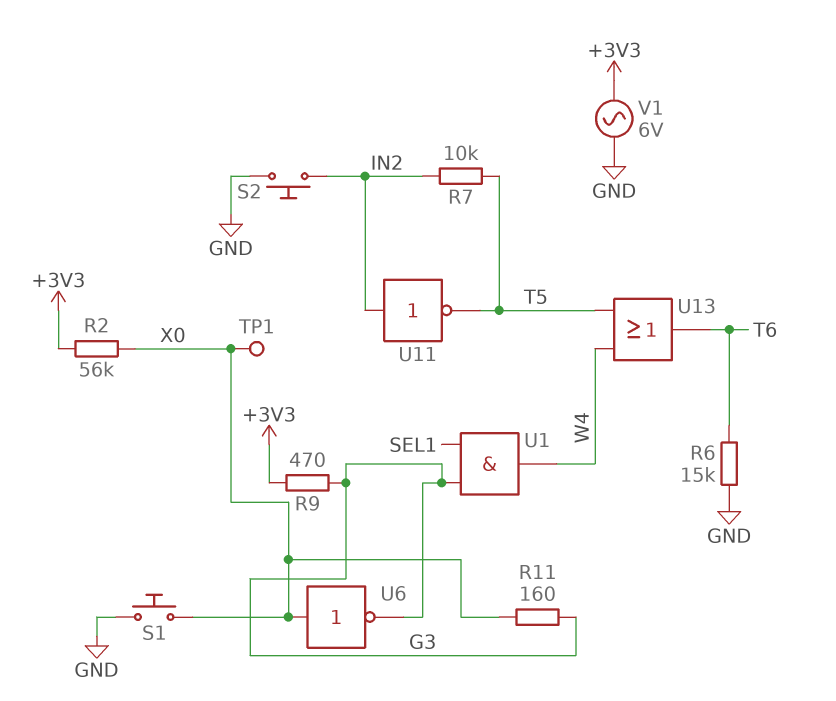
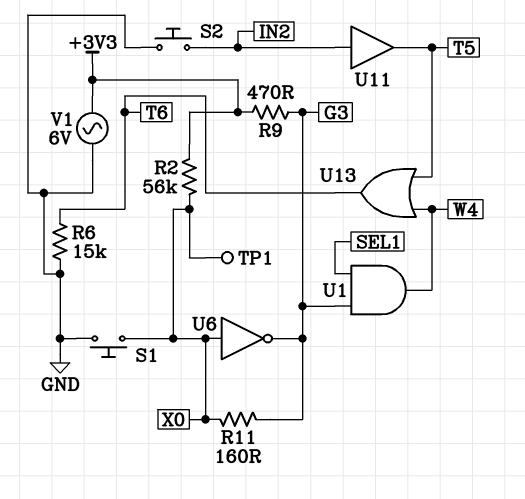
R7: 10k (IN2, T5) -> none
U11: NOT (in IN2, out T5) -> buffer (in IN2, out T5)

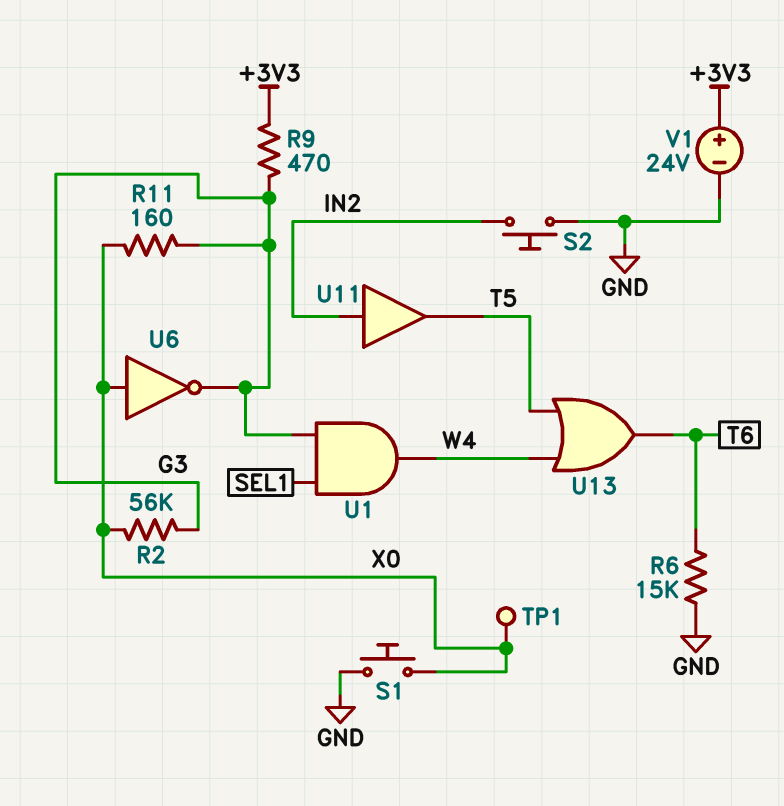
R2: 56k (+3V3, X0) -> 56k (G3, X0)
V1: AC 6V (+3V3, GND) -> 24V (plus +3V3, minus GND)

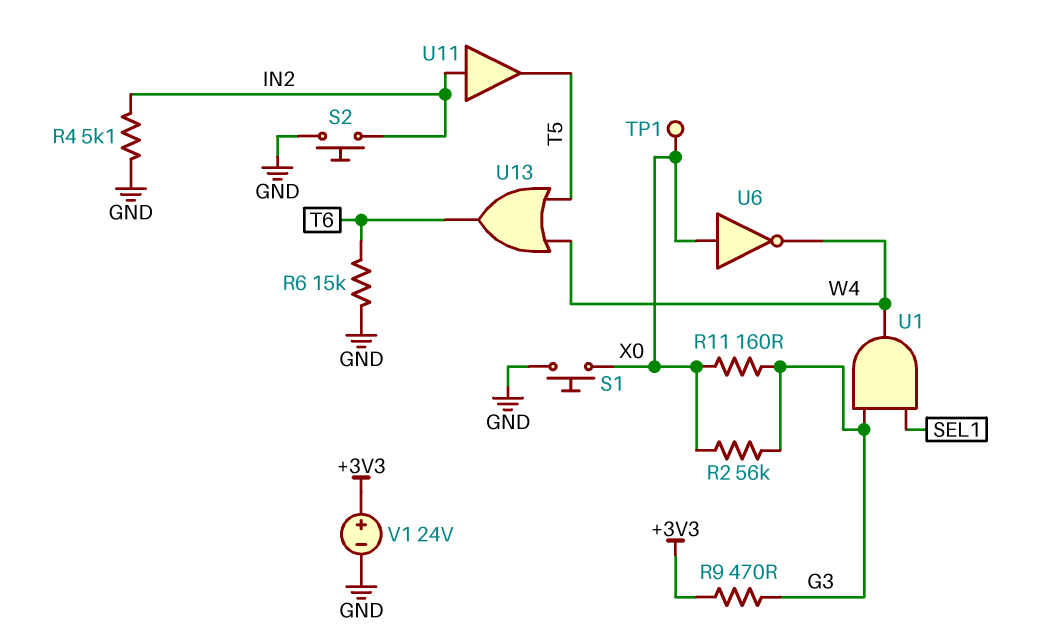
R4: none -> 5.1k (GND, IN2)
U6: NOT (in X0, out G3) -> NOT (in X0, out W4)

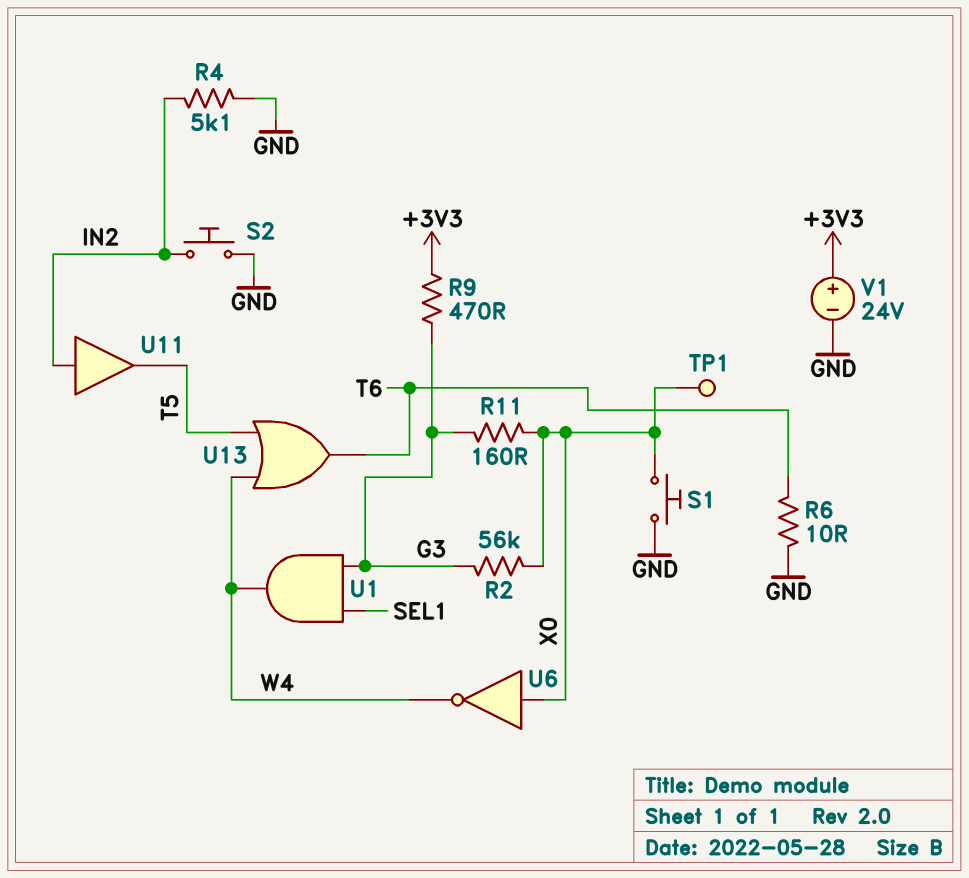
R6: 15k (GND, T6) -> 10 (GND, T6)

